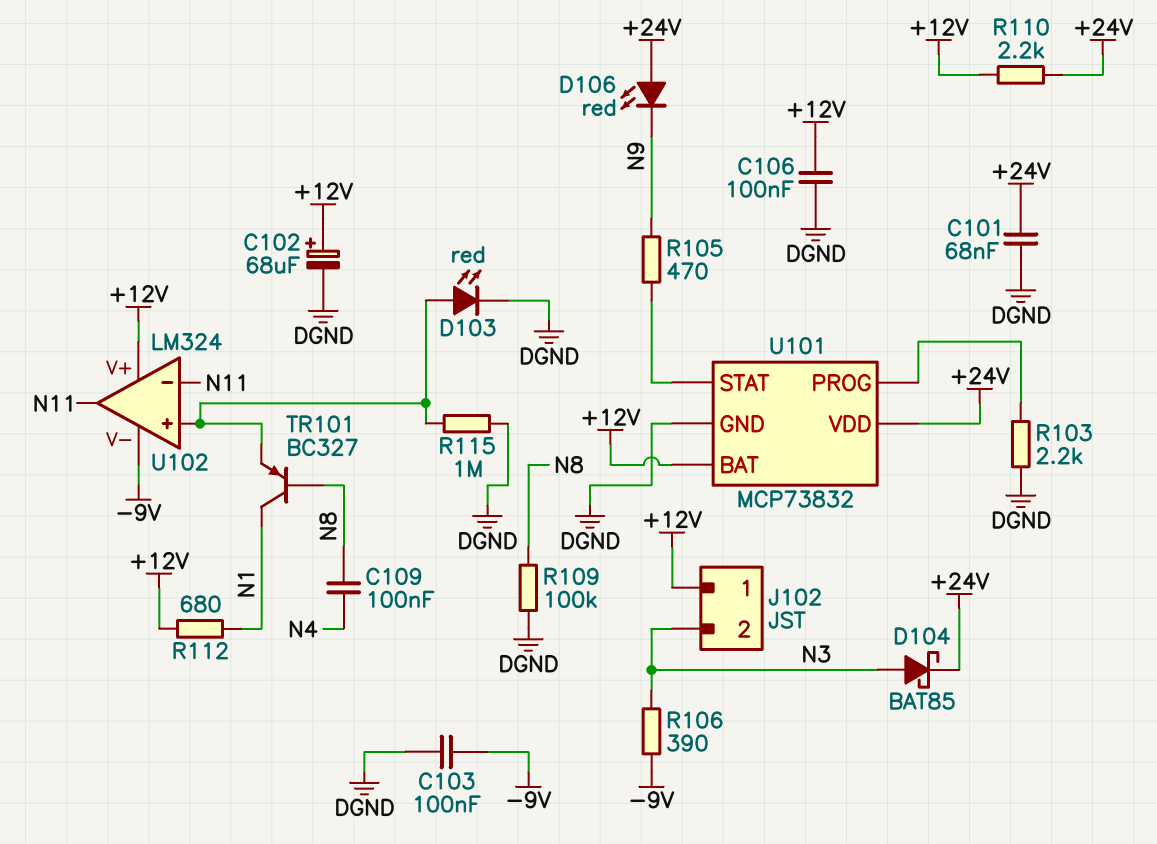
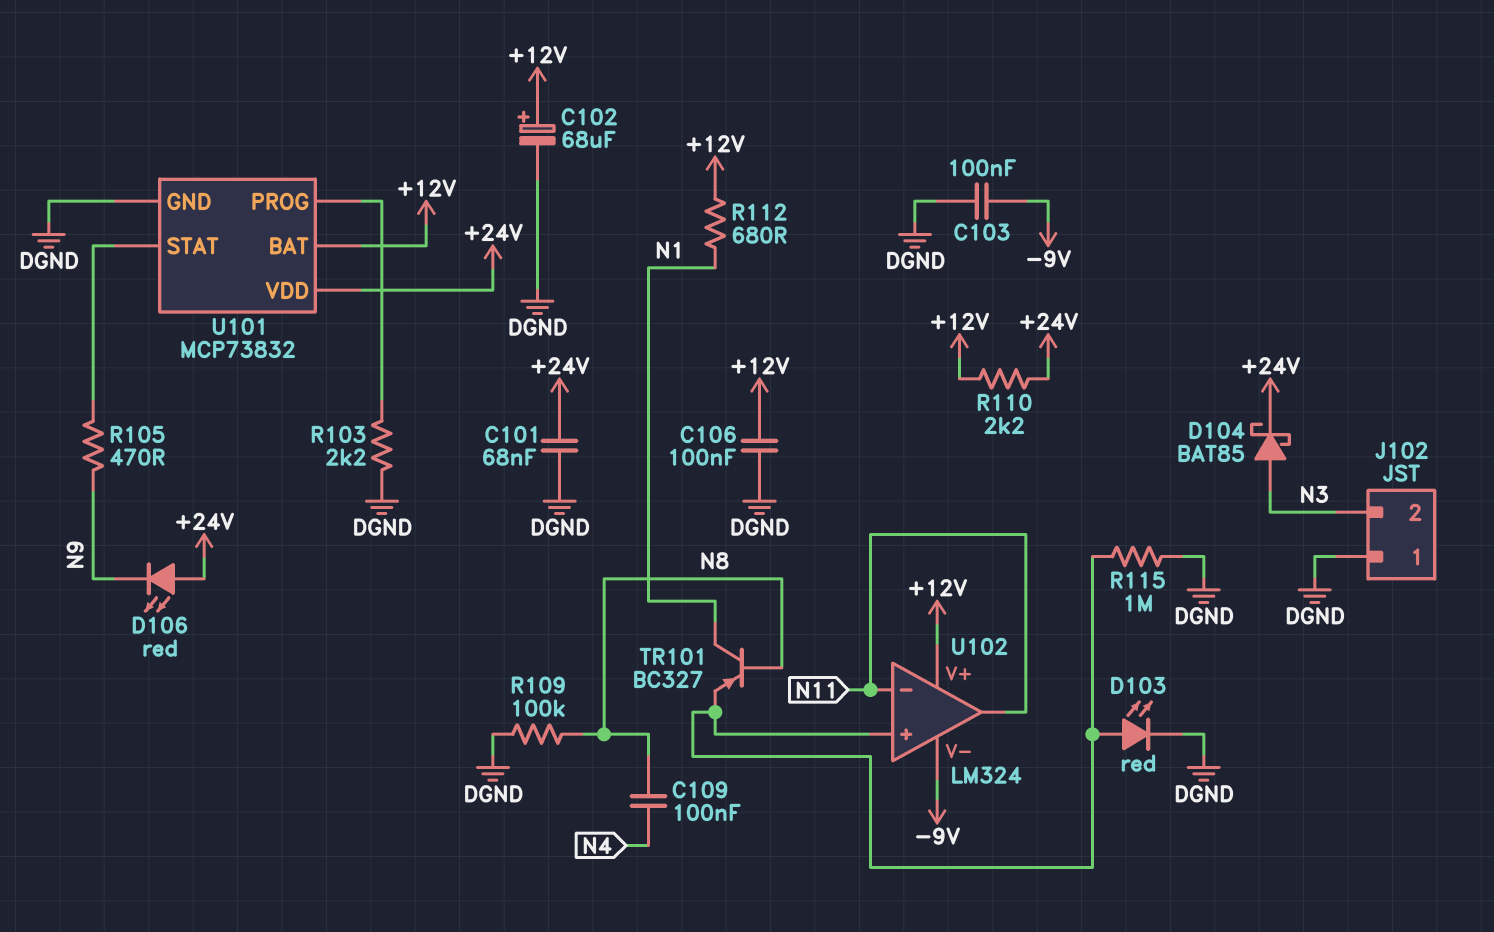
J102 pin 1: +12V -> DGND
R106: 390 (-9V, N3) -> none

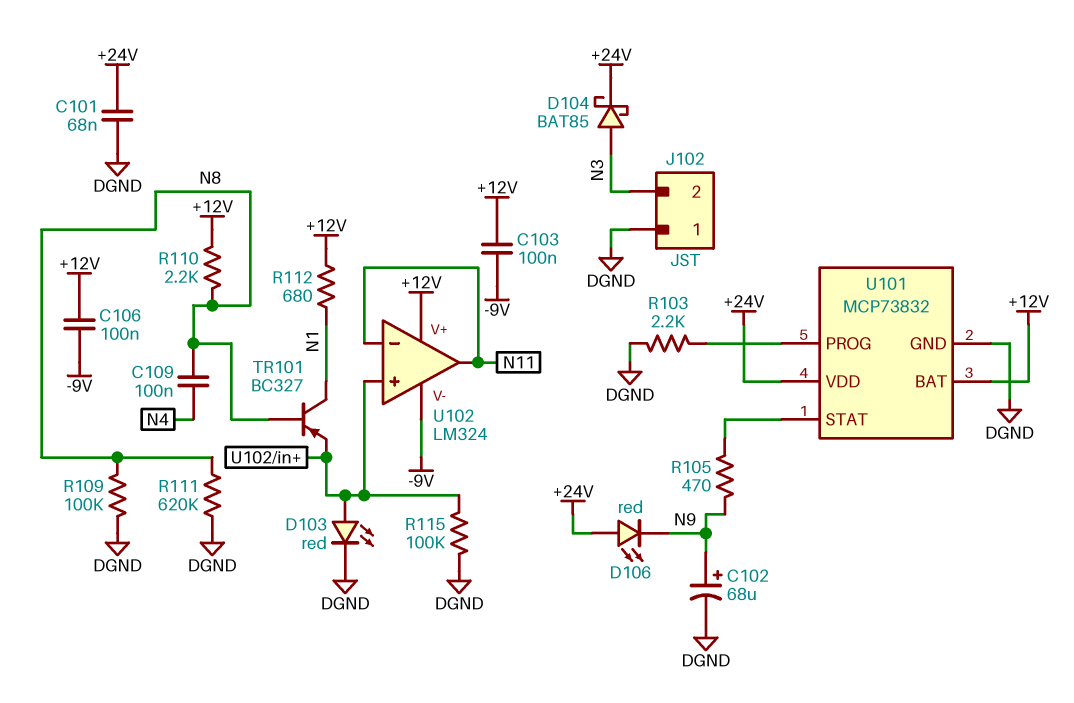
C102: 68uF (plus +12V, minus DGND) -> 68uF (plus N9, minus DGND)
C103: 100nF (-9V, DGND) -> 100nF (+12V, -9V)
C106: 100nF (+12V, DGND) -> 100nF (+12V, -9V)
R110: 2.2k (+12V, +24V) -> 2.2k (+12V, N8)
R111: none -> 620k (DGND, N8)
R115: 1M (DGND, U102/in+) -> 100k (DGND, U102/in+)

